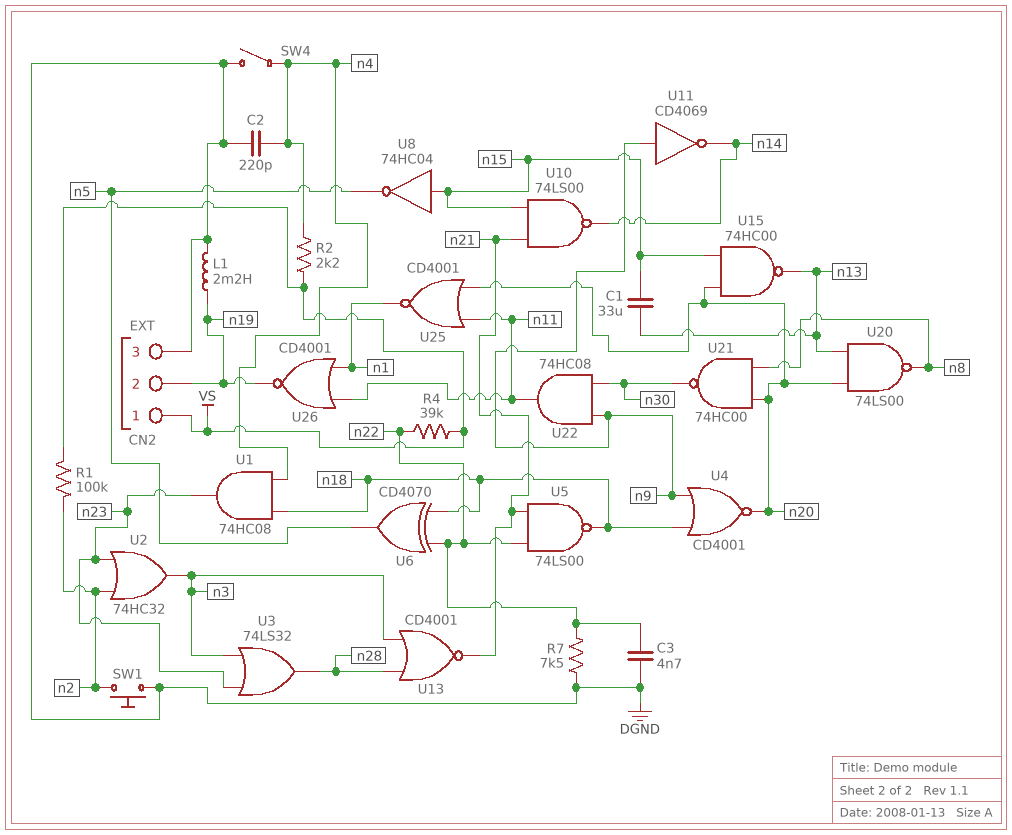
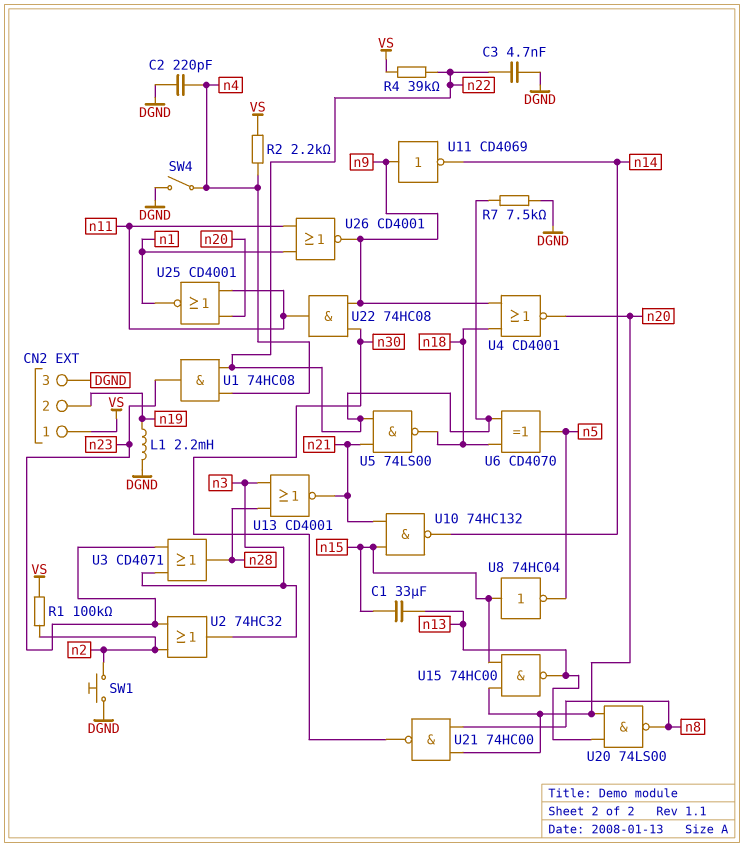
U1: AND 74HC08 (in n4, in n18, out n23) -> AND 74HC08 (in n4, in n22, out n23)
U3: OR 74LS32 (in n3, in n23, out n28) -> OR CD4071 (in n3, in n23, out n28)
U10: NAND 74LS00 (in n15, in n21, out n14) -> NAND 74HC132 (in n15, in n21, out n14)
U26: NOR CD4001 (in n1, in n11, out n19) -> NOR CD4001 (in n1, in n11, out n9)

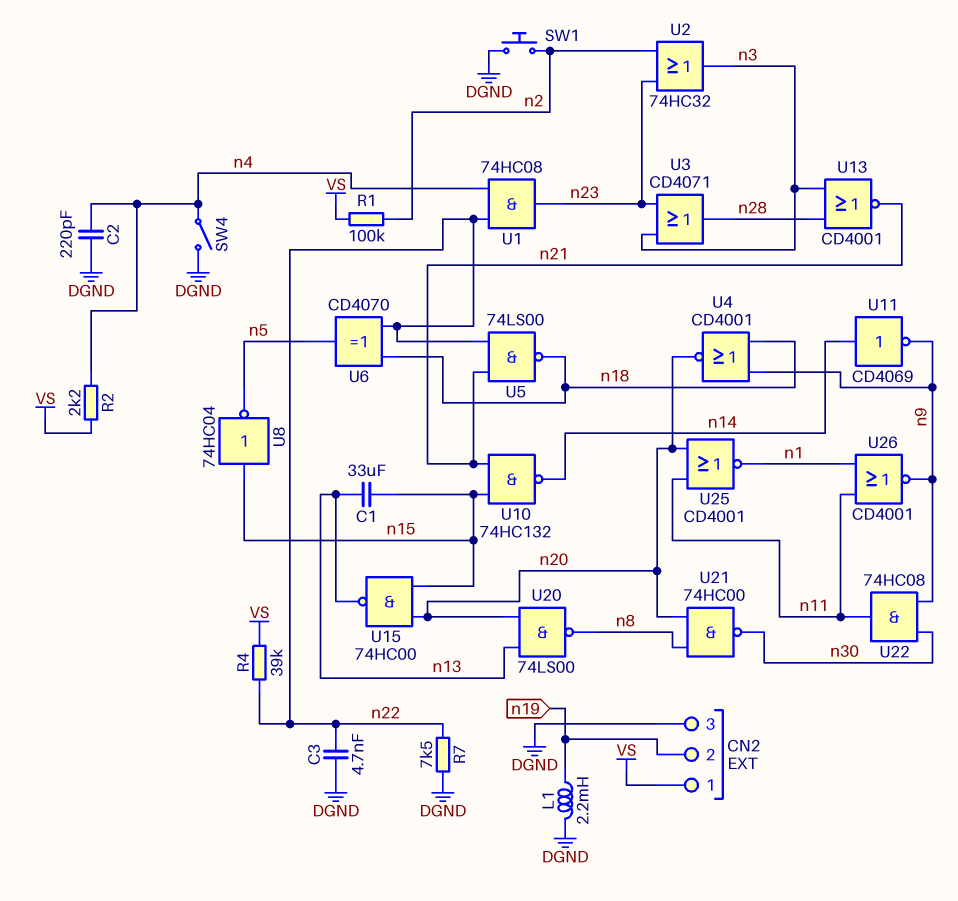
U11: NOT CD4069 (in n9, out n14) -> NOT CD4069 (in n14, out n9)

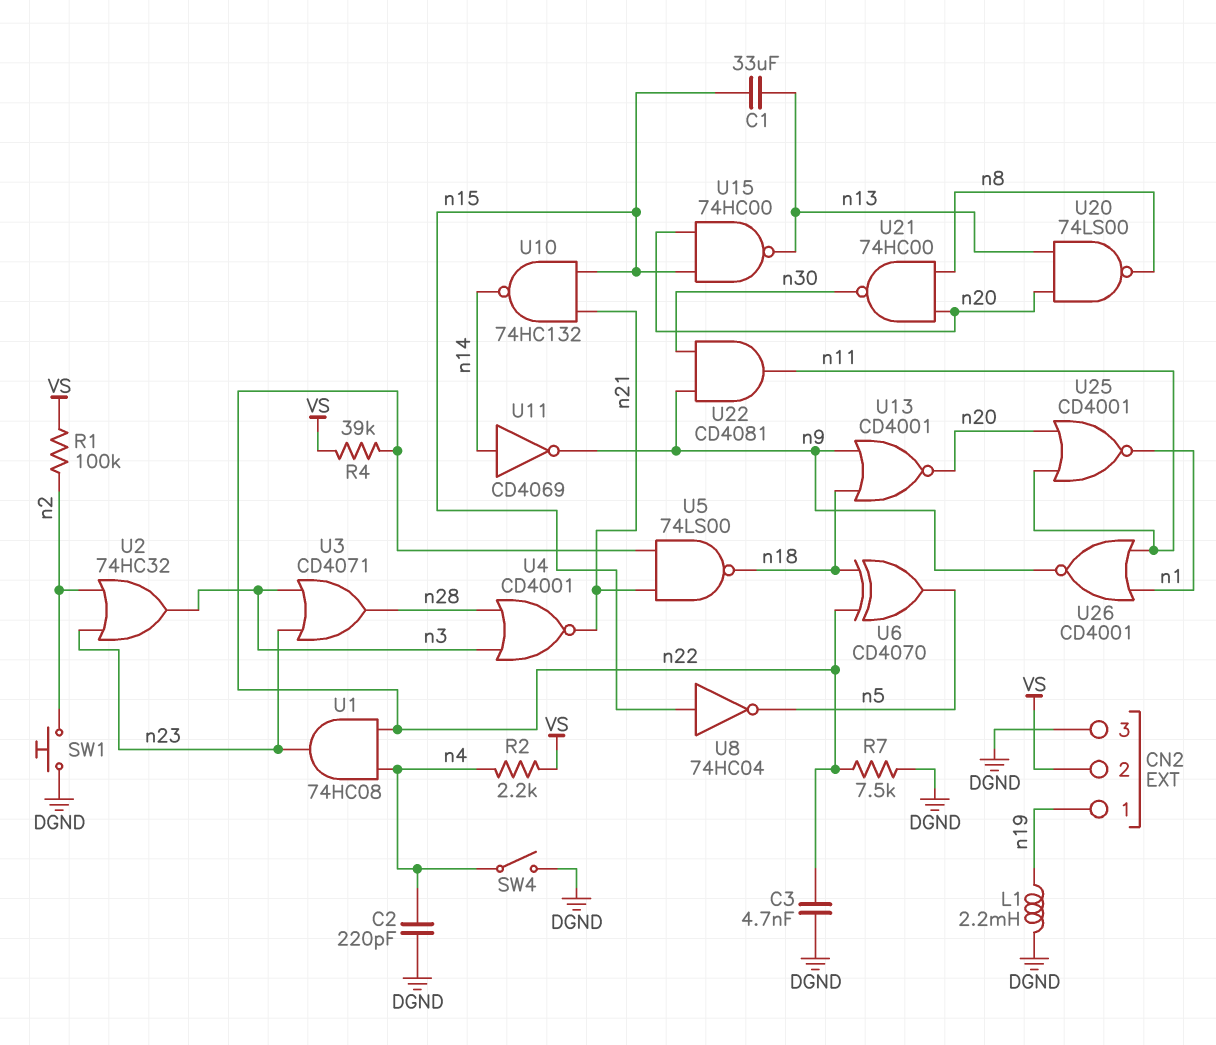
CN2 pin 1: VS -> n19
CN2 pin 2: n19 -> VS
U4: NOR CD4001 (in n9, in n18, out n20) -> NOR CD4001 (in n3, in n28, out n21)
U13: NOR CD4001 (in n3, in n28, out n21) -> NOR CD4001 (in n9, in n18, out n20)
U22: AND 74HC08 (in n9, in n30, out n11) -> AND CD4081 (in n9, in n30, out n11)

